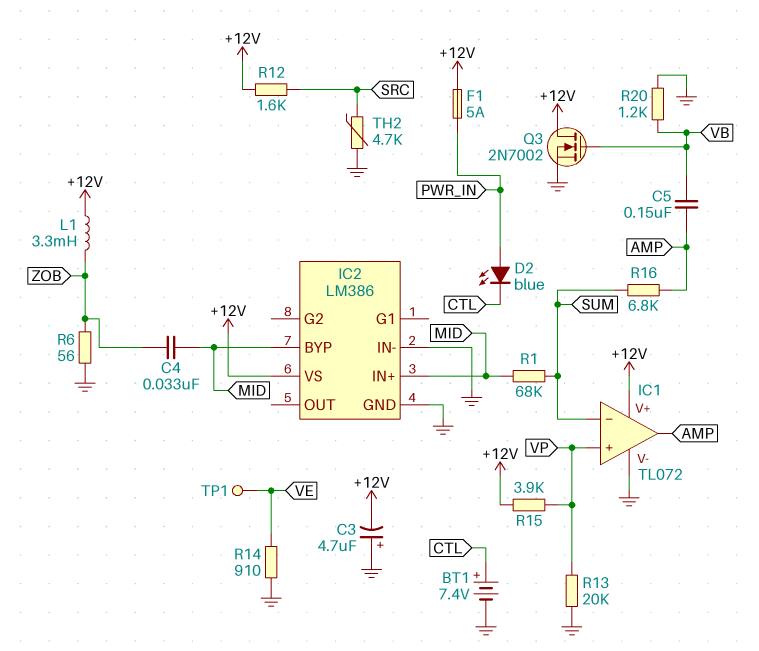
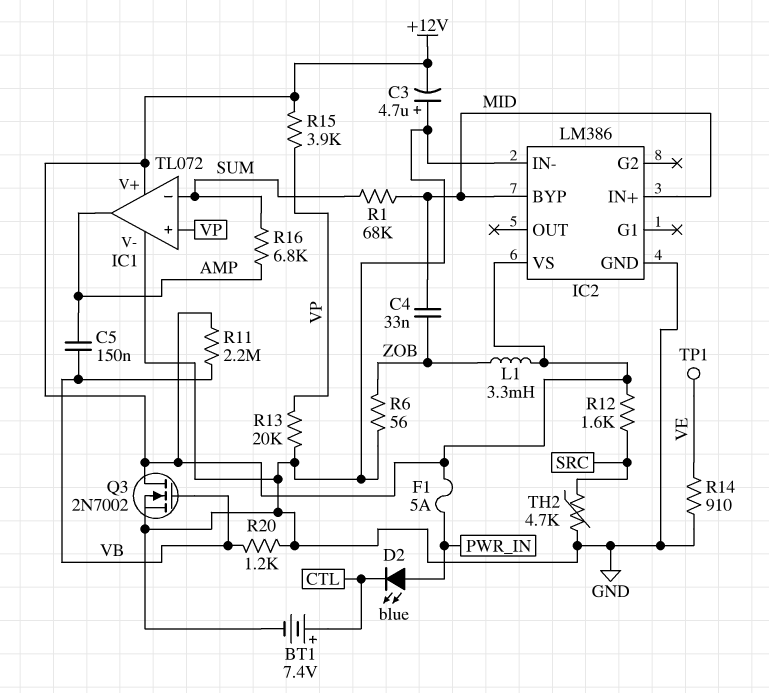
R11: none -> 2.2M (+12V, VB)

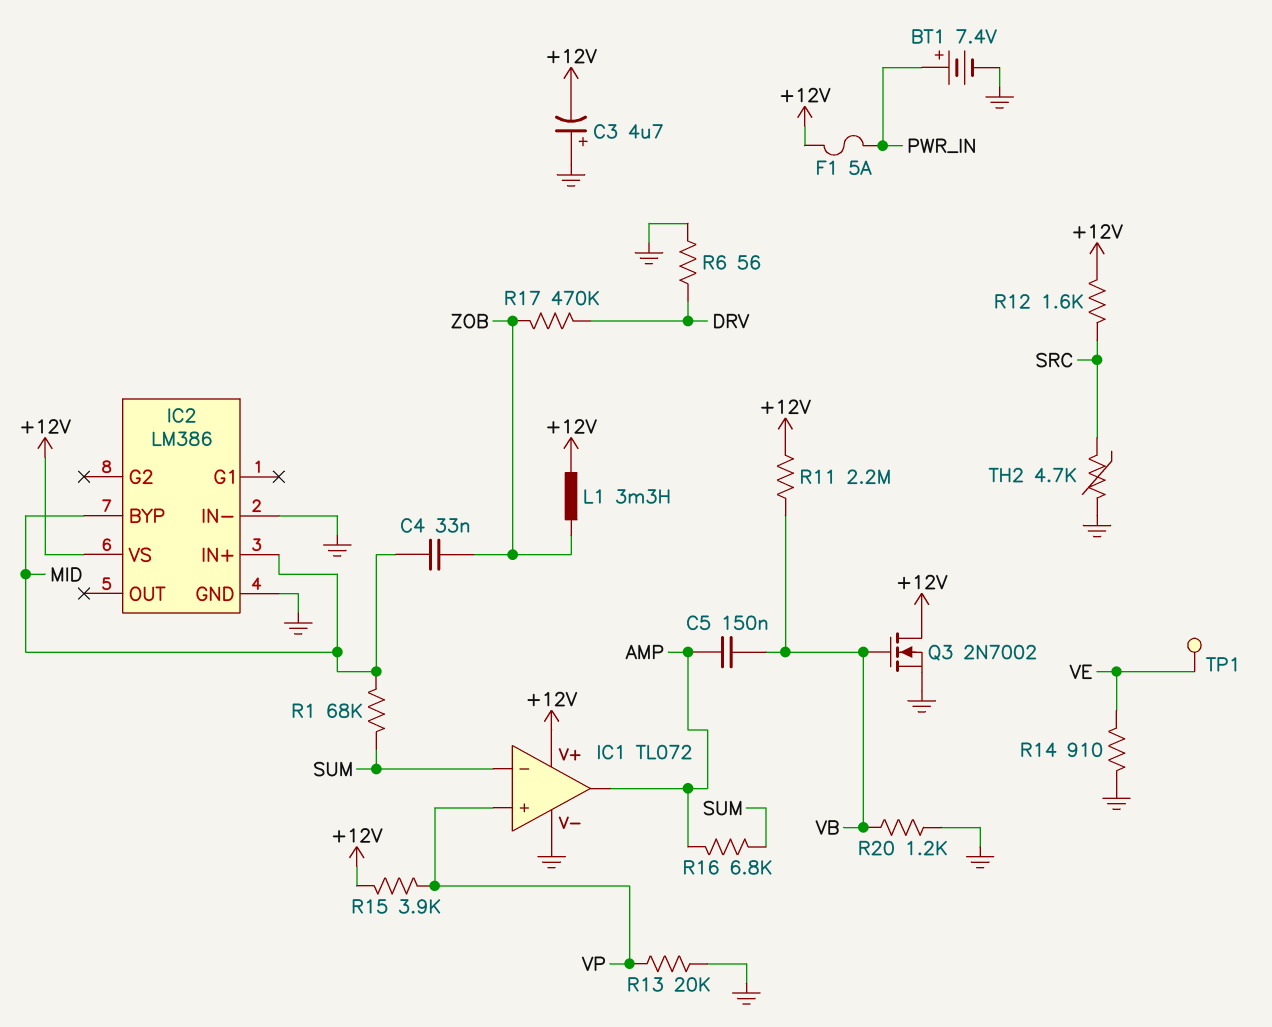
BT1: 7.4V (plus CTL, minus GND) -> 7.4V (plus PWR_IN, minus GND)
D2: LED blue (A PWR_IN, K CTL) -> none
R6: 56 (GND, ZOB) -> 56 (DRV, GND)
R17: none -> 470k (DRV, ZOB)

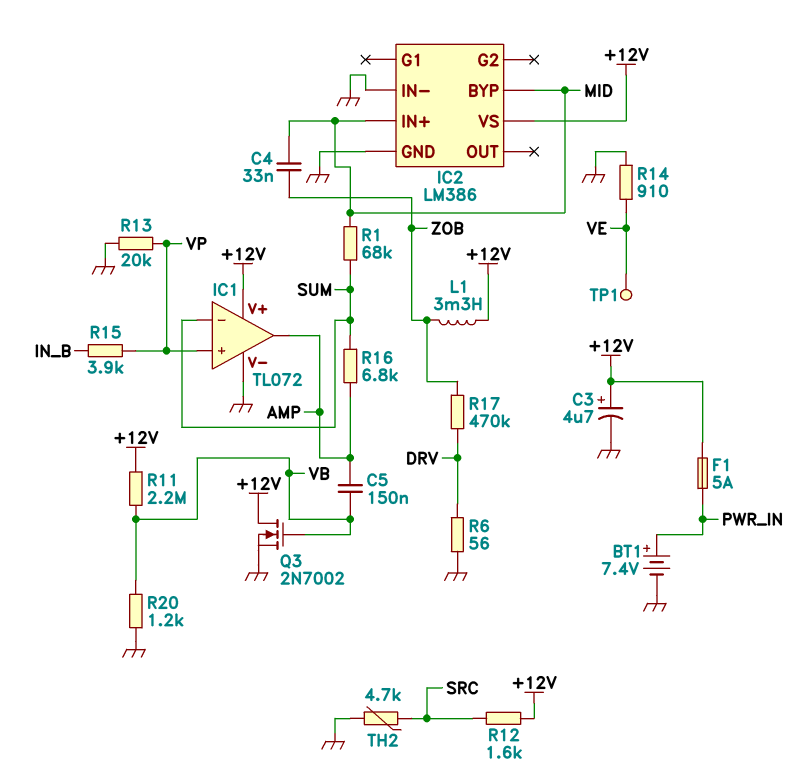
C3: 4.7uF (plus GND, minus +12V) -> 4.7uF (plus +12V, minus GND)
R15: 3.9k (+12V, VP) -> 3.9k (IN_B, VP)

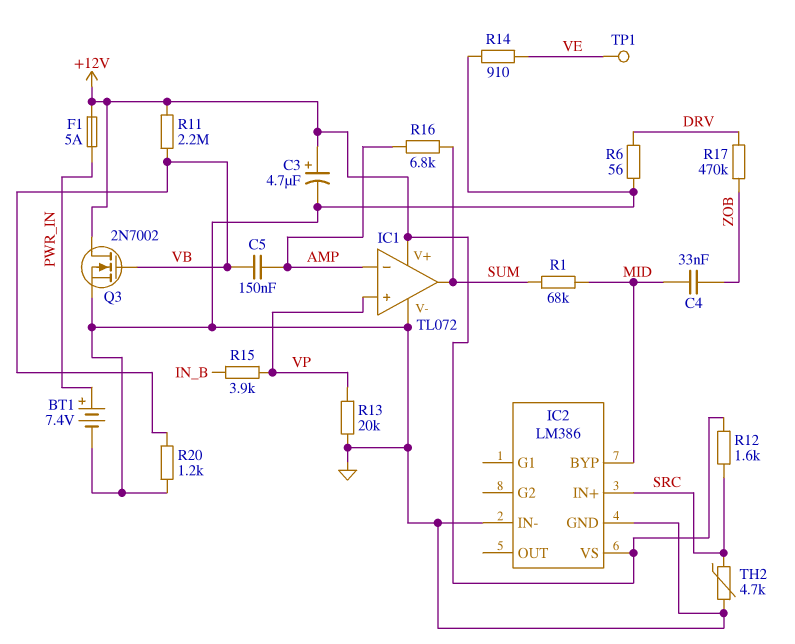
IC1 pin in-: SUM -> AMP
IC1 pin out: AMP -> SUM
IC2 pin IN+: MID -> SRC
L1: 3.3mH (+12V, ZOB) -> none

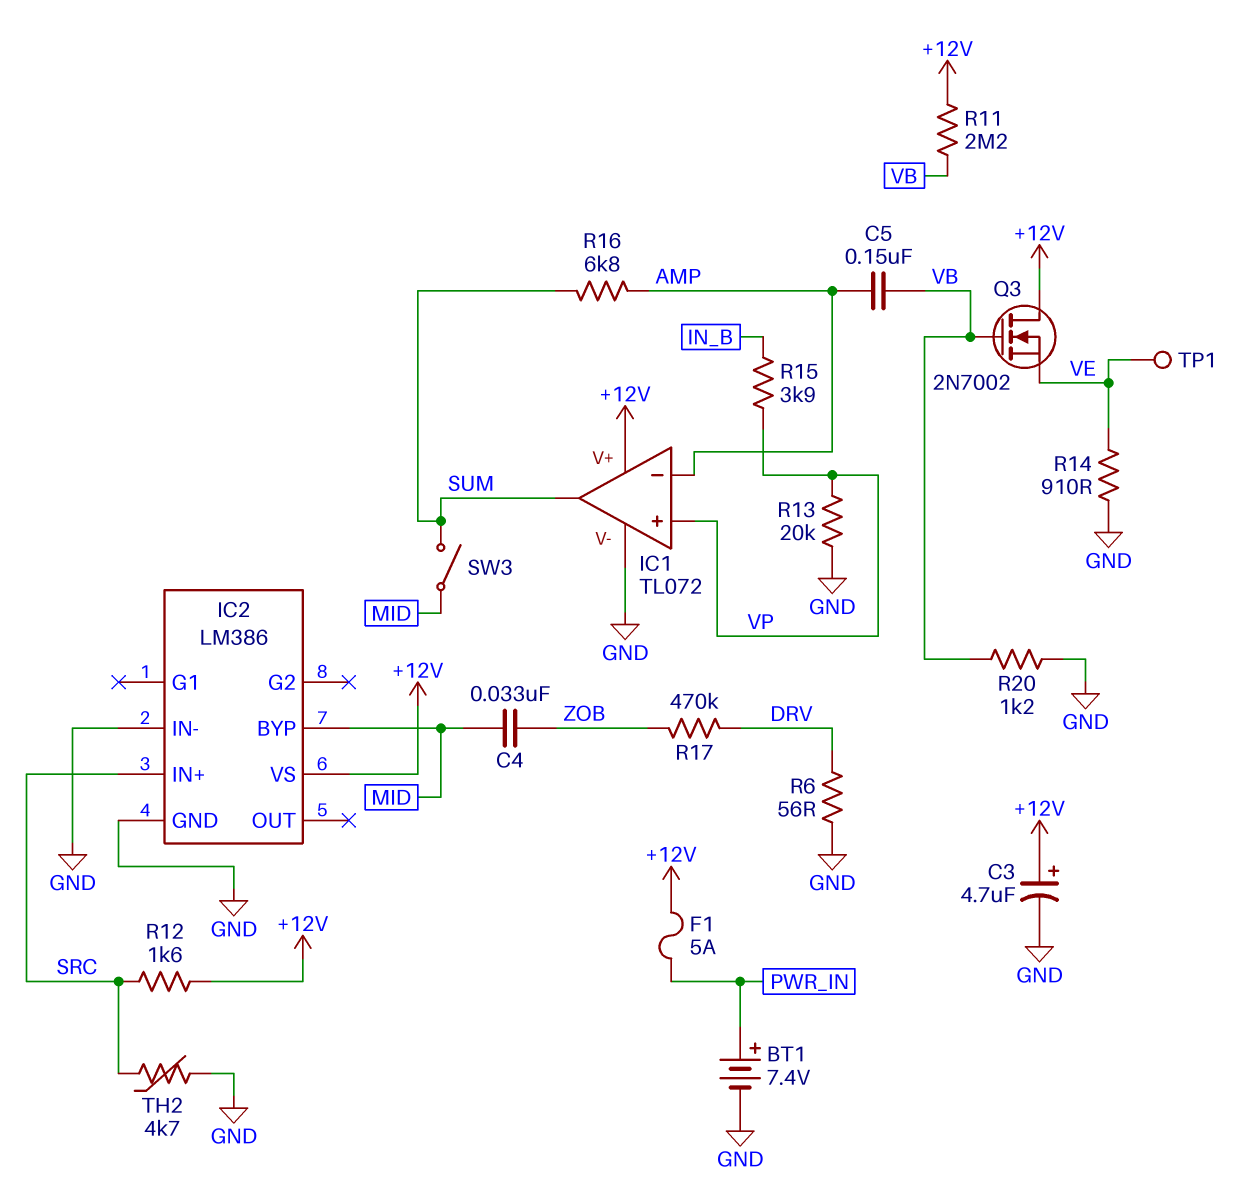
Q3: NMOS 2N7002 (G VB, D +12V, S GND) -> NMOS 2N7002 (G VB, D +12V, S VE)
R1: 68k (MID, SUM) -> none
SW3: none -> switch (MID, SUM)

